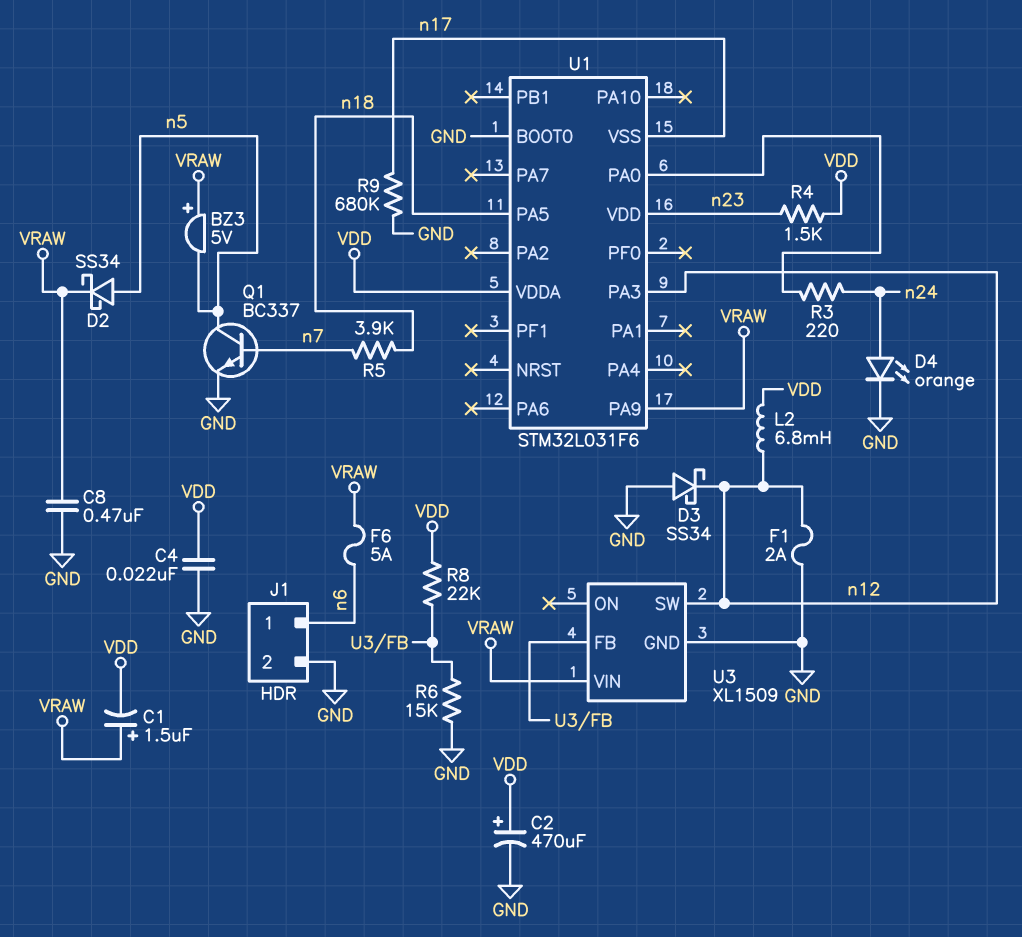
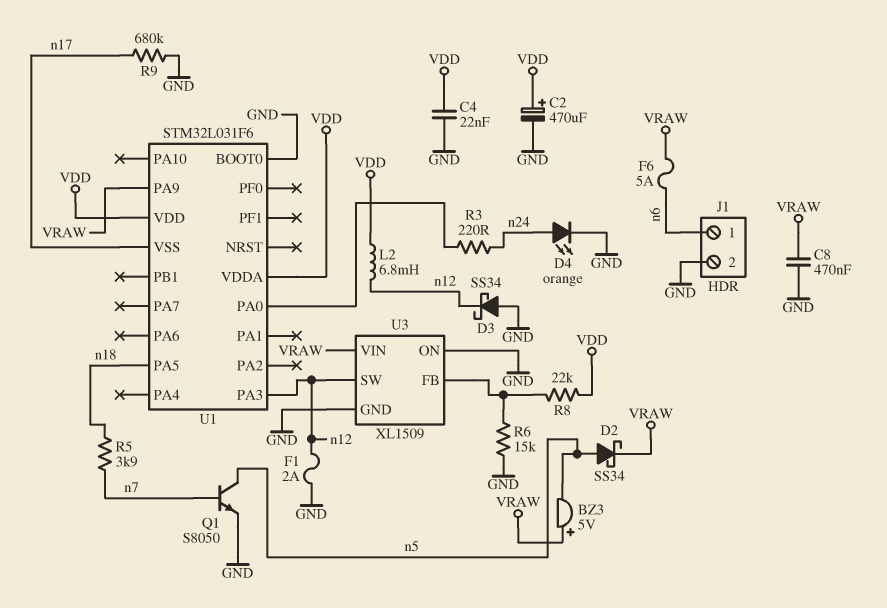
C1: 1.5uF (plus VRAW, minus VDD) -> none
Q1: NPN BC337 (B n7, C n5, E GND) -> NPN S8050 (B n7, C n5, E GND)
R4: 1.5k (VDD, n23) -> none
U1 pin VDD: n23 -> VDD
U3 pin ON: none -> GND

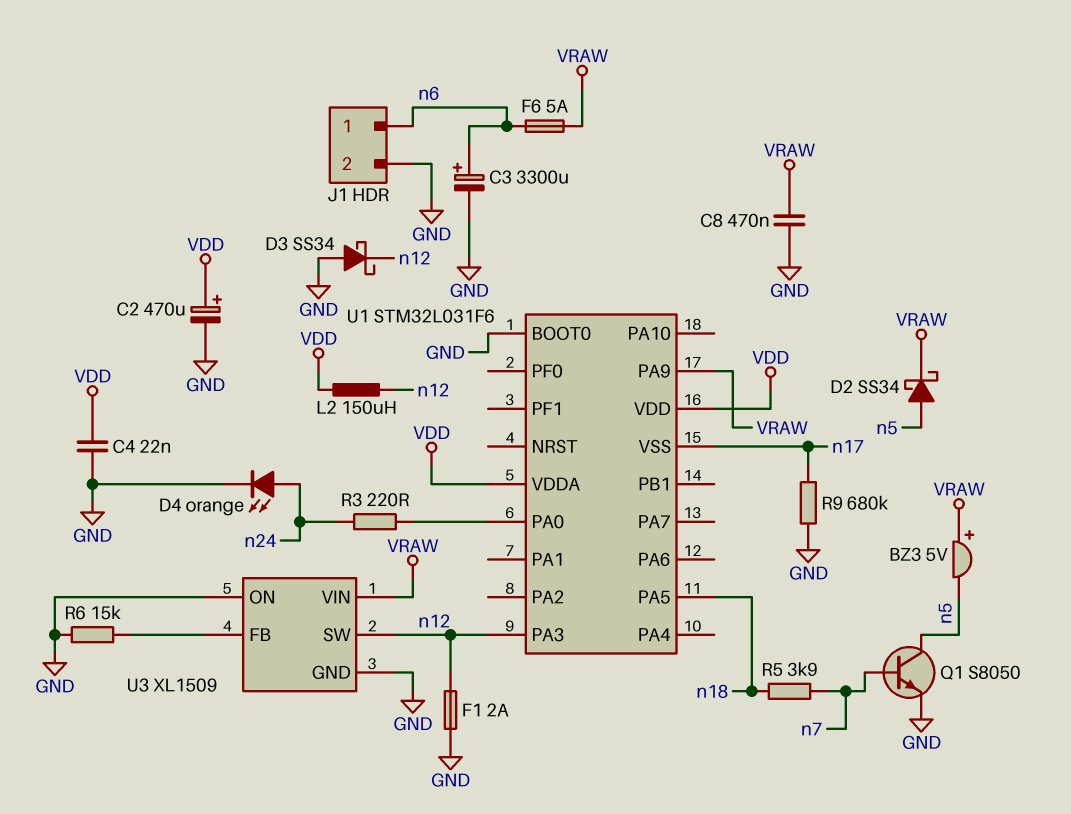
C3: none -> 3300uF (plus n6, minus GND)
L2: 6.8mH (VDD, n12) -> 150uH (VDD, n12)
R8: 22k (U3/FB, VDD) -> none

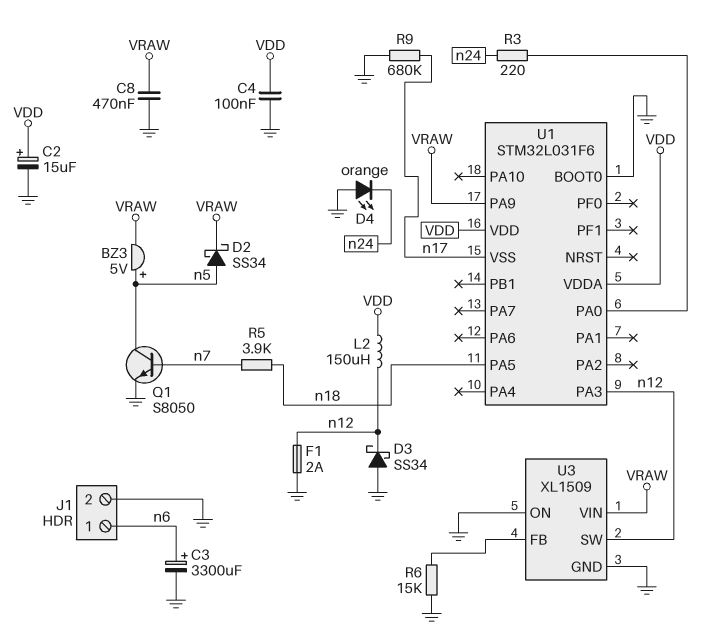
BZ3: buzzer 5V (plus VRAW, minus n5) -> buzzer 5V (plus n5, minus VRAW)
C2: 470uF (plus VDD, minus GND) -> 15uF (plus VDD, minus GND)
C4: 22nF (GND, VDD) -> 100nF (GND, VDD)
D4: LED orange (A n24, K GND) -> LED orange (A GND, K n24)
F6: 5A (VRAW, n6) -> none

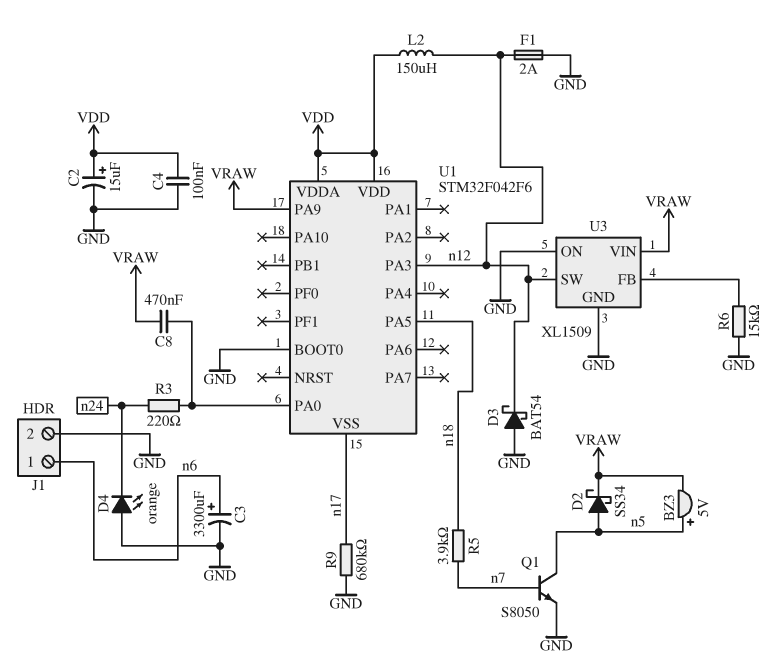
C8: 470nF (GND, VRAW) -> 470nF (U1/PA0, VRAW)
D3: schottky SS34 (A GND, K n12) -> schottky BAT54 (A GND, K n12)
U1: STM32L031F6 -> STM32F042F6

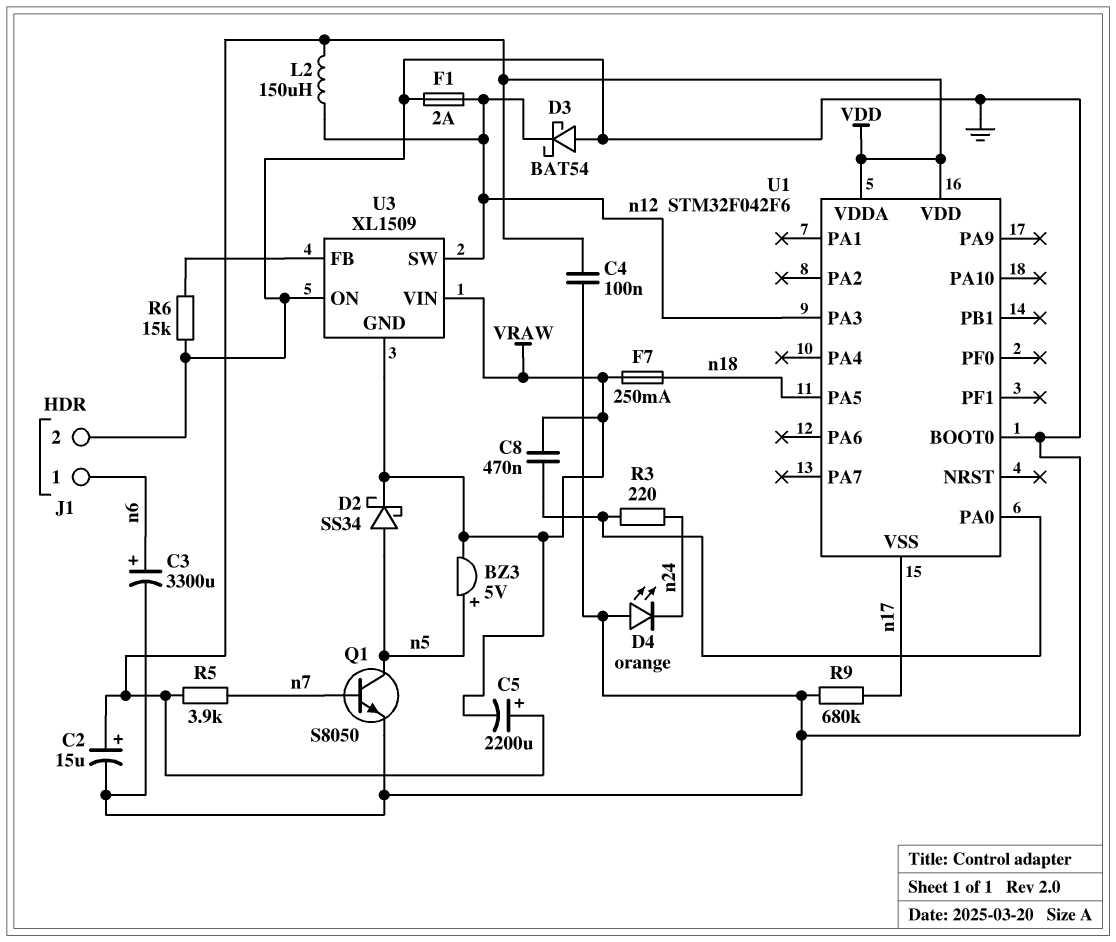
C5: none -> 2200uF (plus VDD, minus VRAW)
F7: none -> 250mA (VRAW, n18)
R5: 3.9k (n7, n18) -> 3.9k (VDD, n7)
U1 pin PA9: VRAW -> none
U3 pin GND: GND -> VRAW

